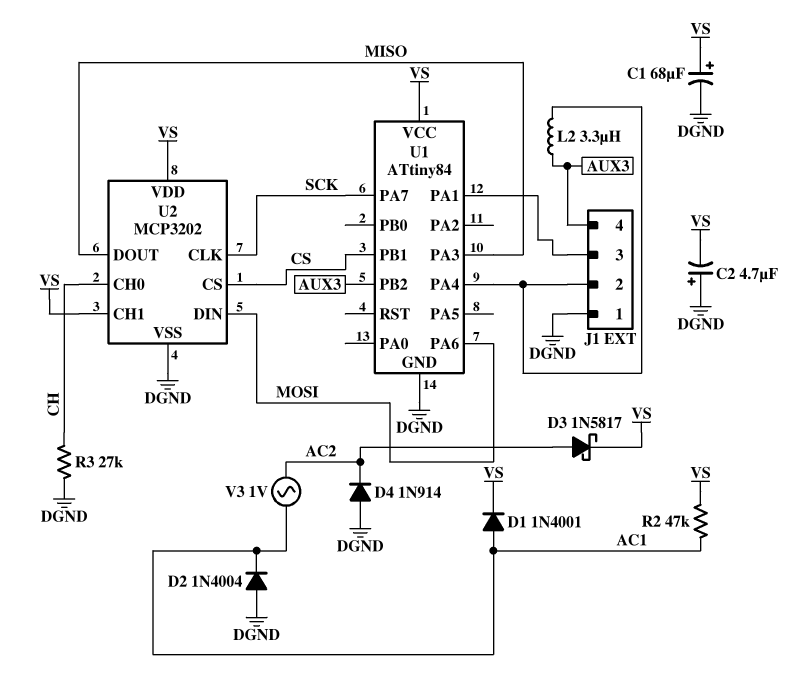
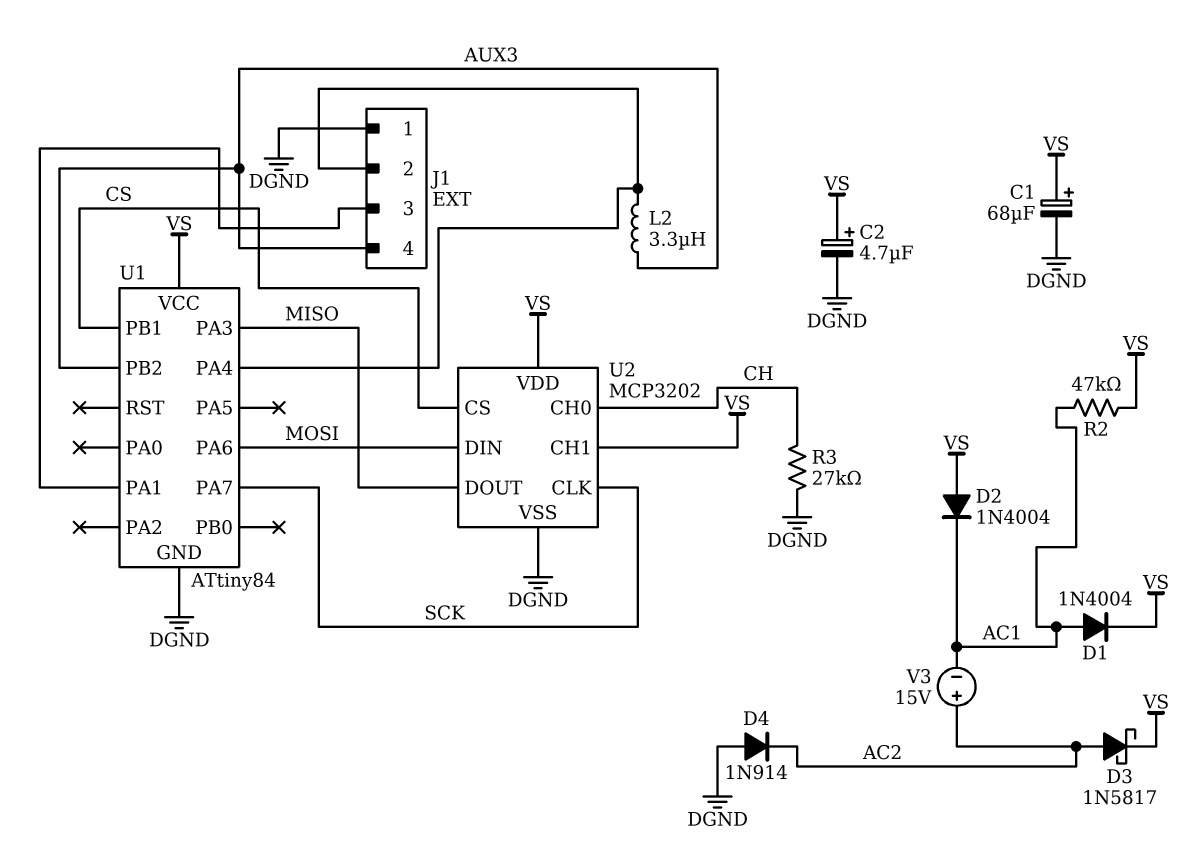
C2: 4.7uF (plus DGND, minus VS) -> 4.7uF (plus VS, minus DGND)
D1: diode 1N4001 (A AC1, K VS) -> diode 1N4004 (A AC1, K VS)
D2: diode 1N4004 (A DGND, K AC1) -> diode 1N4004 (A VS, K AC1)
V3: AC 1V (AC1, AC2) -> 15V (plus AC2, minus AC1)

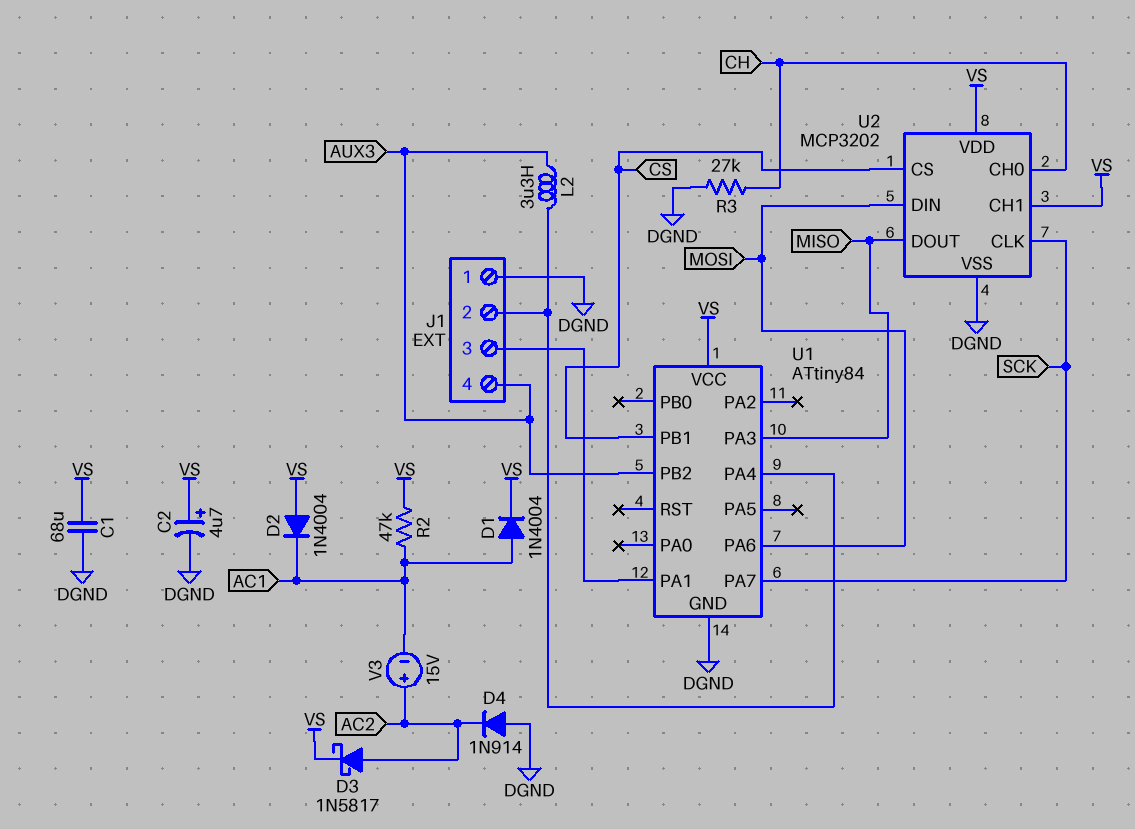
C1: 68uF (plus VS, minus DGND) -> 68uF (DGND, VS)

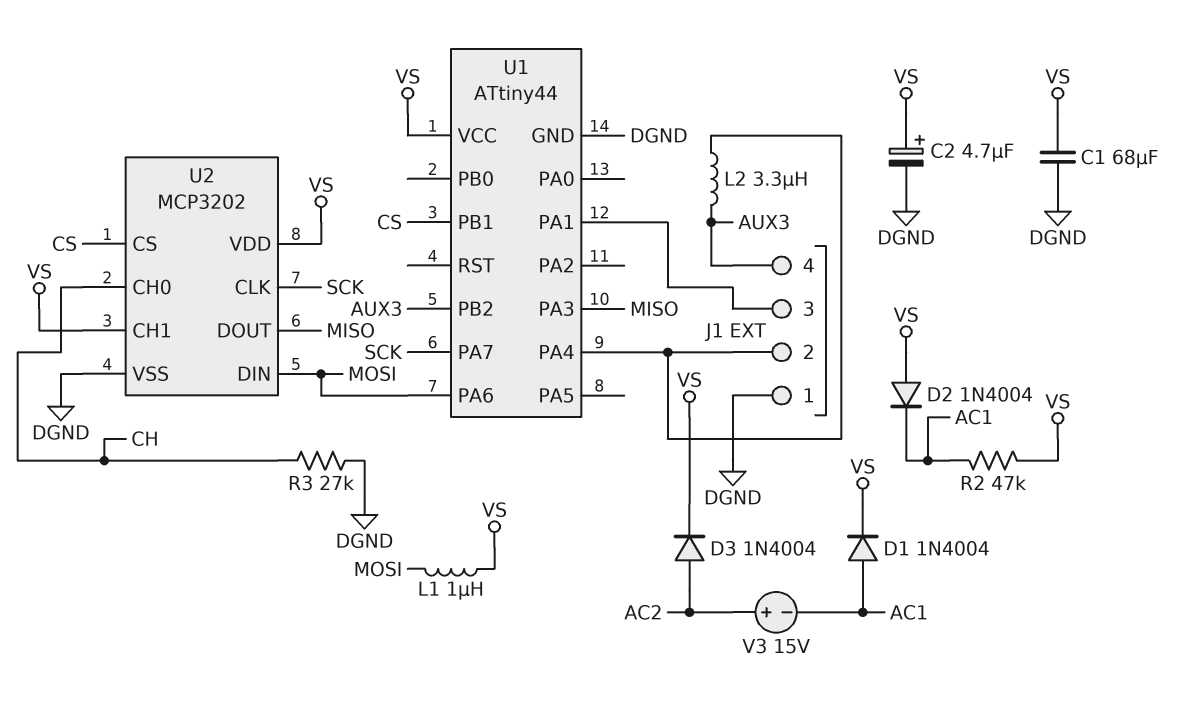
D3: schottky 1N5817 (A AC2, K VS) -> diode 1N4004 (A AC2, K VS)
D4: diode 1N914 (A DGND, K AC2) -> none
L1: none -> 1uH (MOSI, VS)
U1: ATtiny84 -> ATtiny44

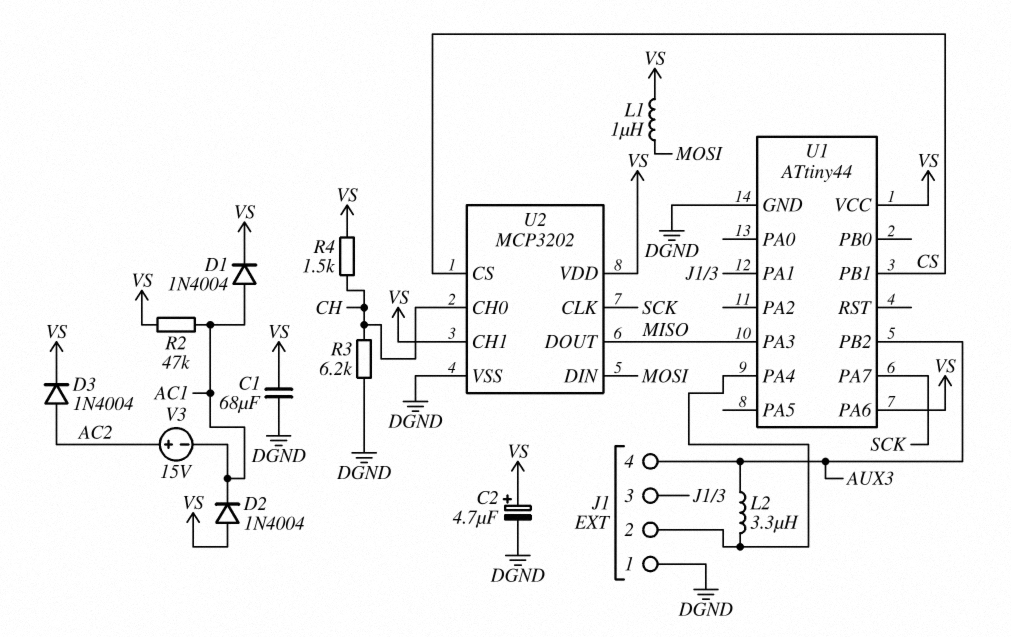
R3: 27k (CH, DGND) -> 6.2k (CH, DGND)
R4: none -> 1.5k (CH, VS)
U1 pin PA6: MOSI -> VS

